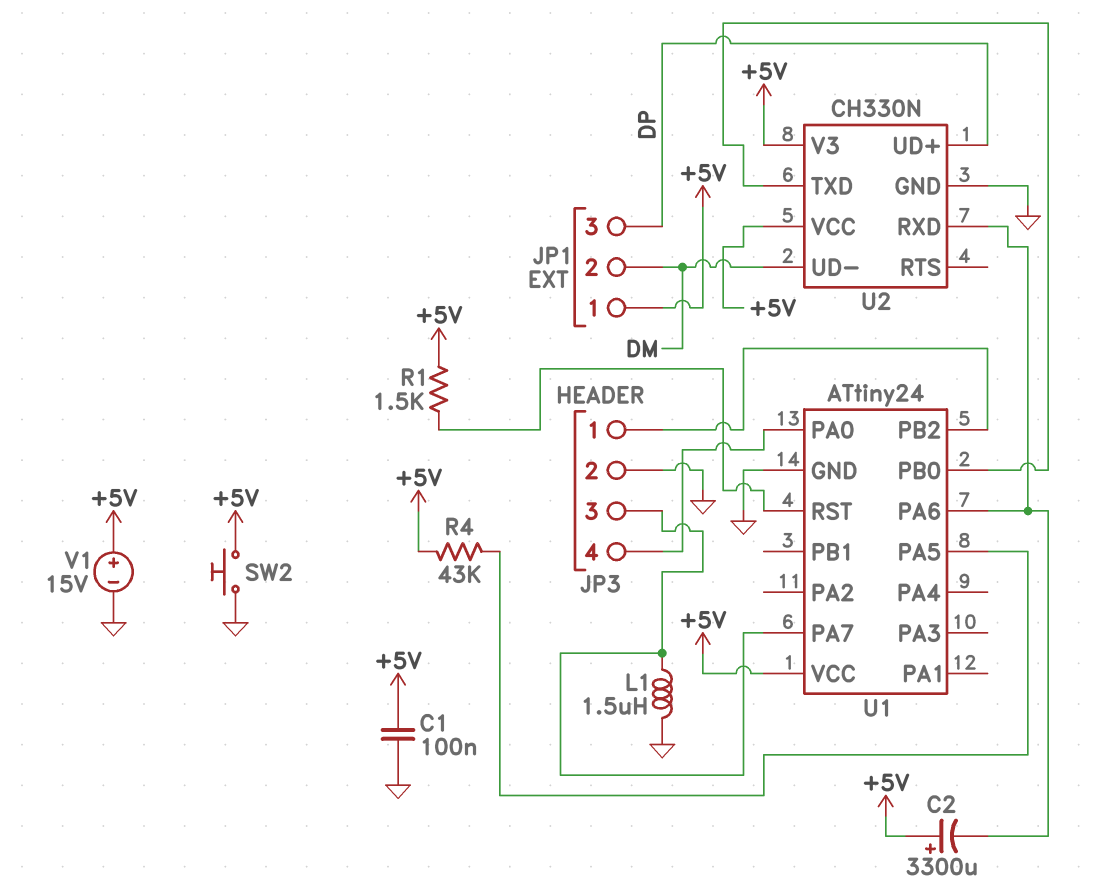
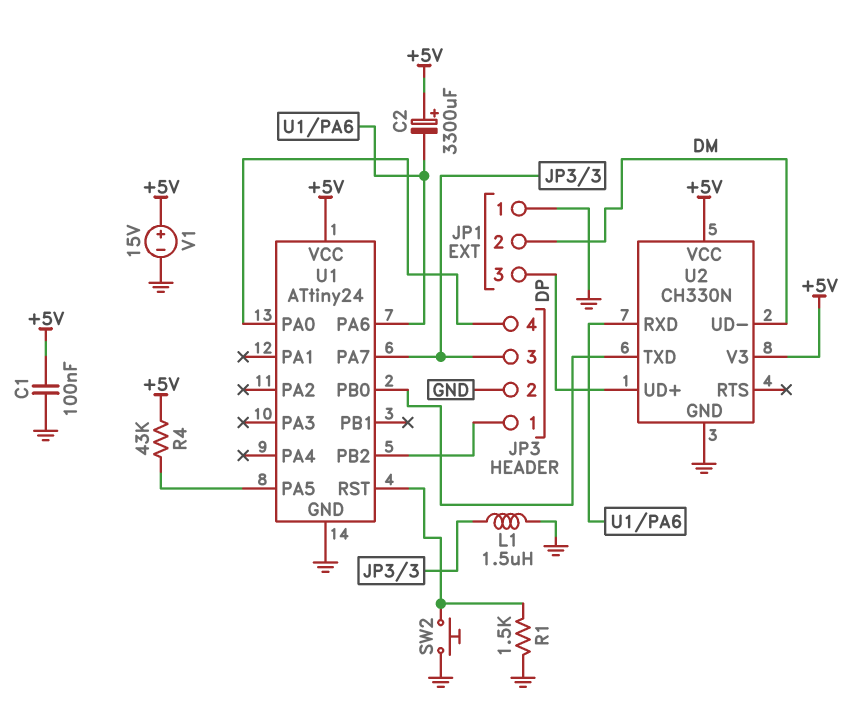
JP1 pin 1: +5V -> GND
R1: 1.5k (+5V, U1/RST) -> 1.5k (GND, U1/RST)
SW2: button (+5V, GND) -> button (GND, U1/RST)

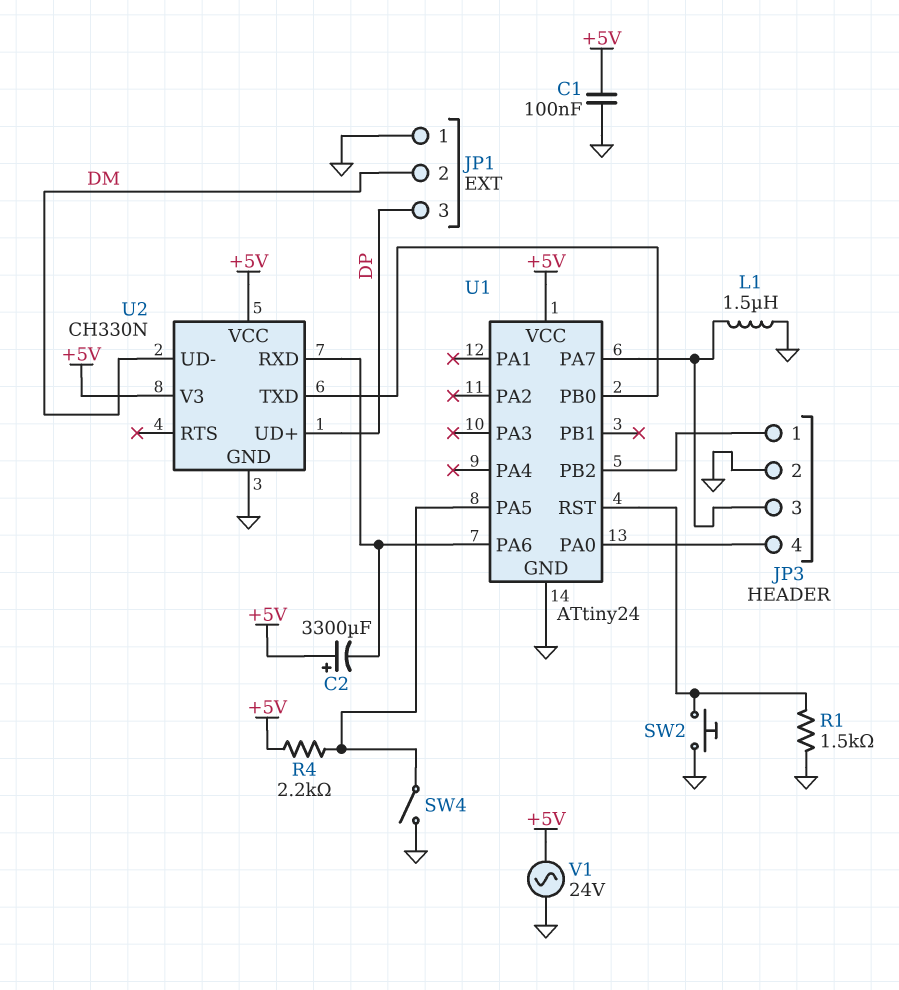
R4: 43k (+5V, U1/PA5) -> 2.2k (+5V, U1/PA5)
SW4: none -> switch (GND, U1/PA5)
V1: 15V (plus +5V, minus GND) -> AC 24V (+5V, GND)

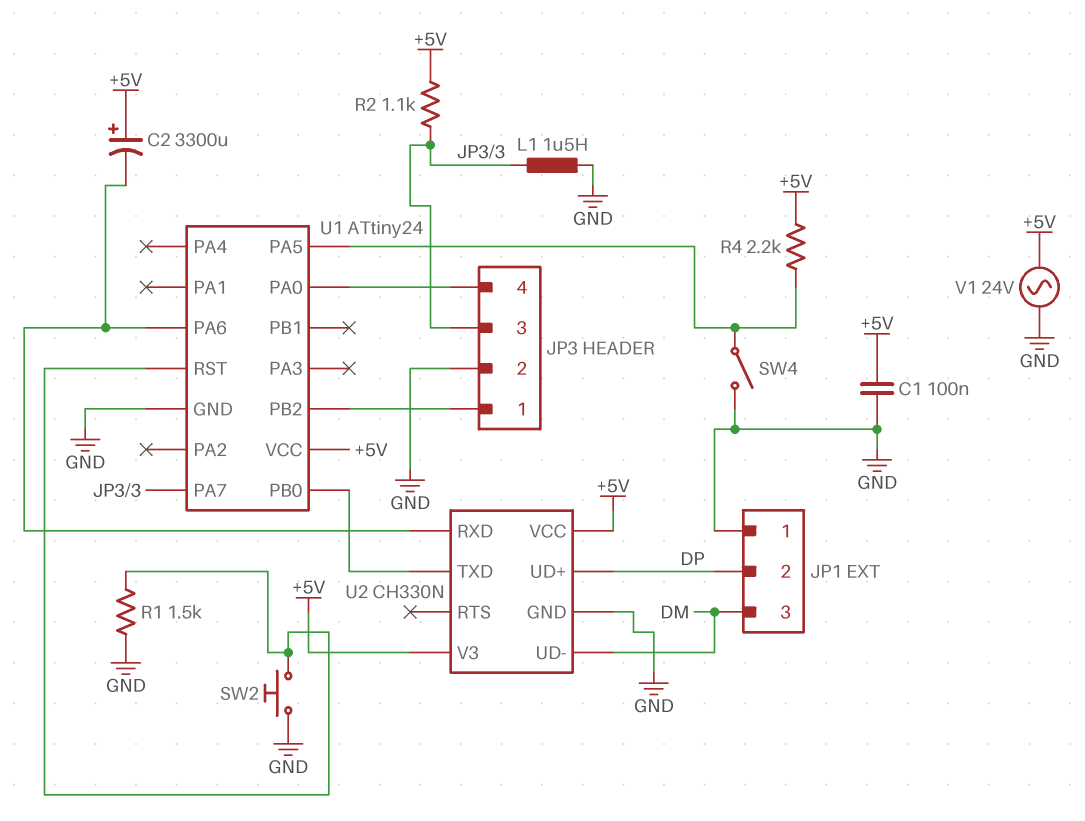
JP1 pin 2: DM -> DP
JP1 pin 3: DP -> DM
R2: none -> 1.1k (+5V, JP3/3)

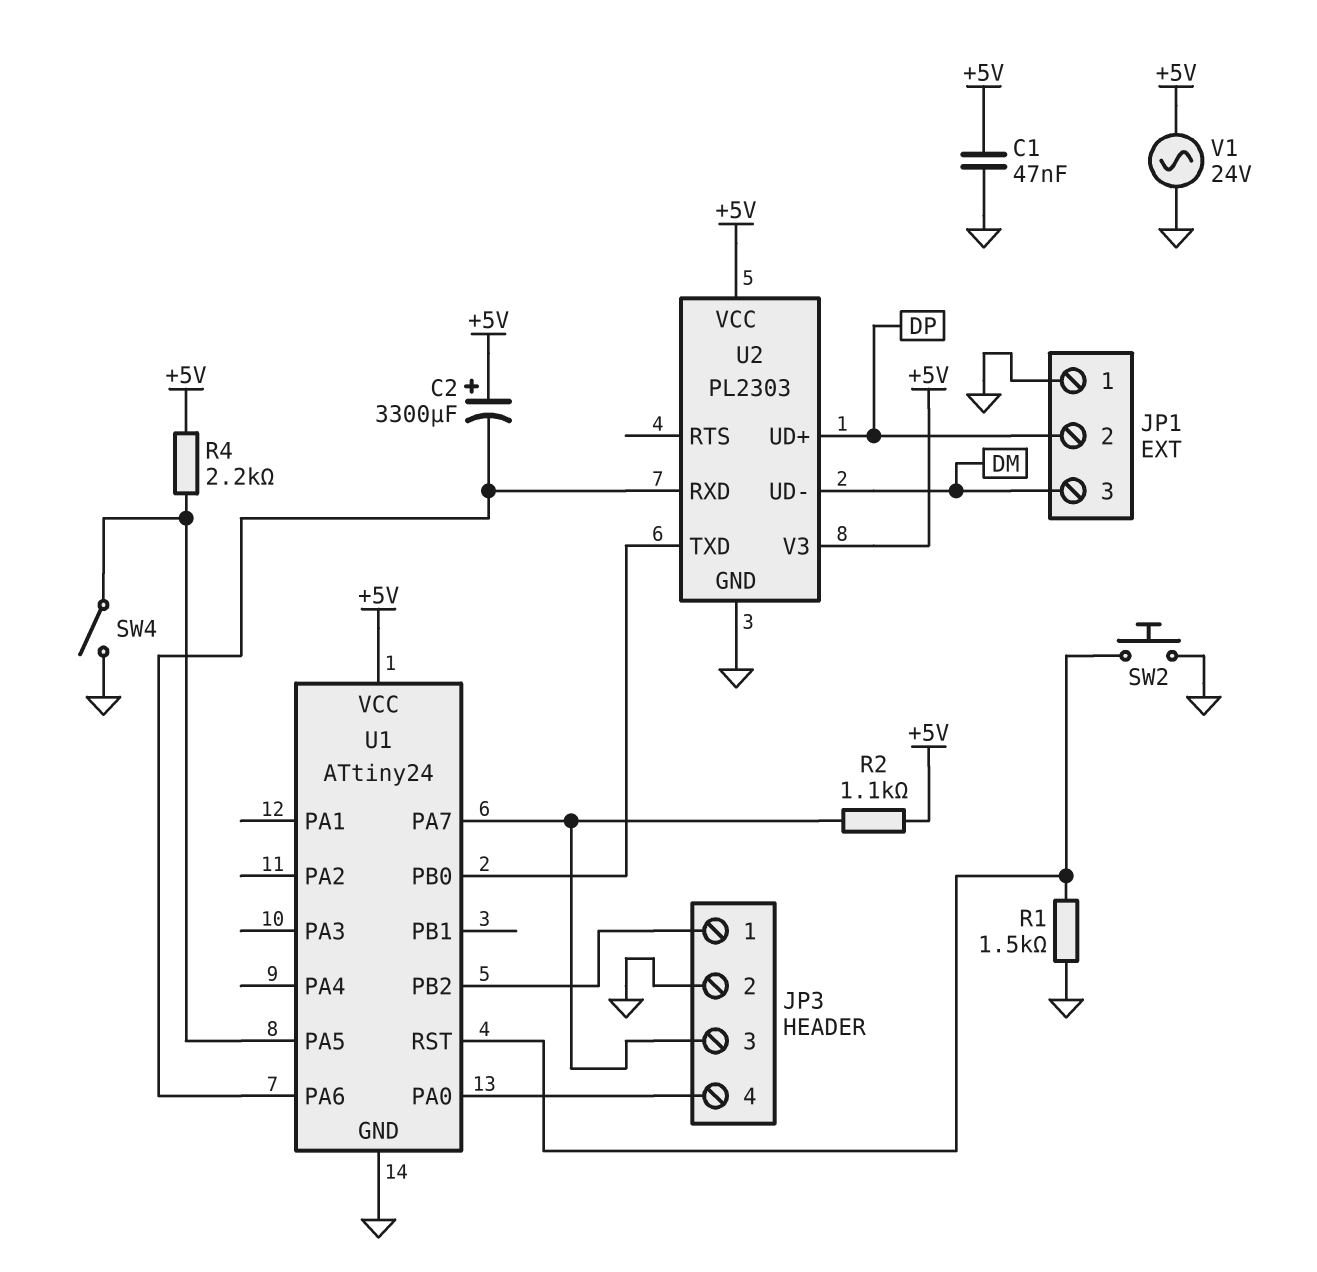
C1: 100nF (+5V, GND) -> 47nF (+5V, GND)
L1: 1.5uH (GND, JP3/3) -> none
U2: CH330N -> PL2303

